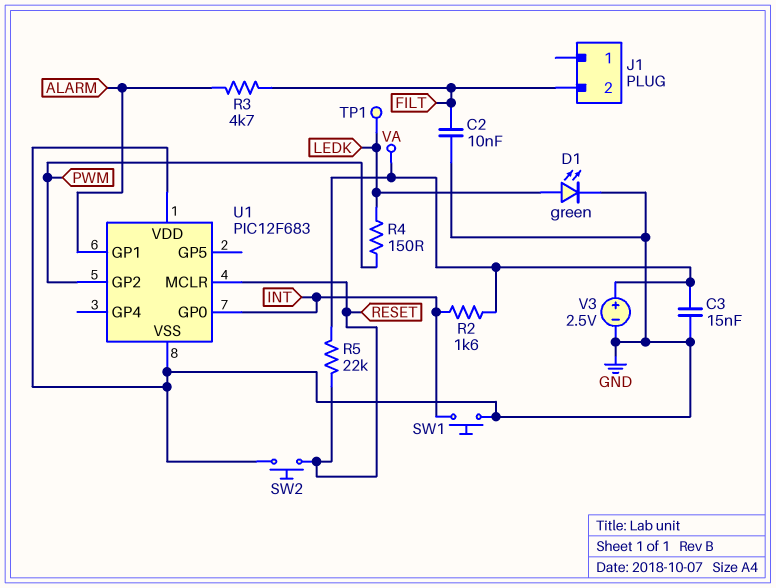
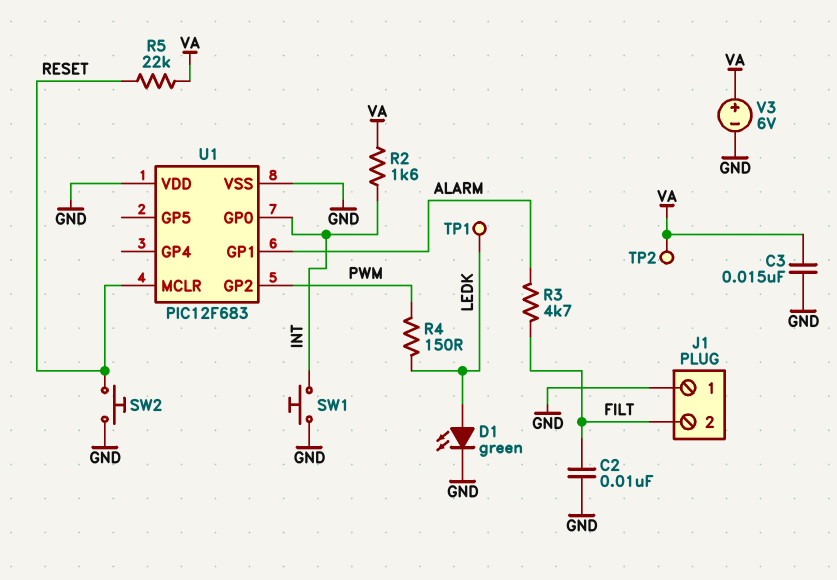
J1 pin 1: none -> GND
TP2: none -> test point (VA)
V3: 2.5V (plus VA, minus GND) -> 6V (plus VA, minus GND)

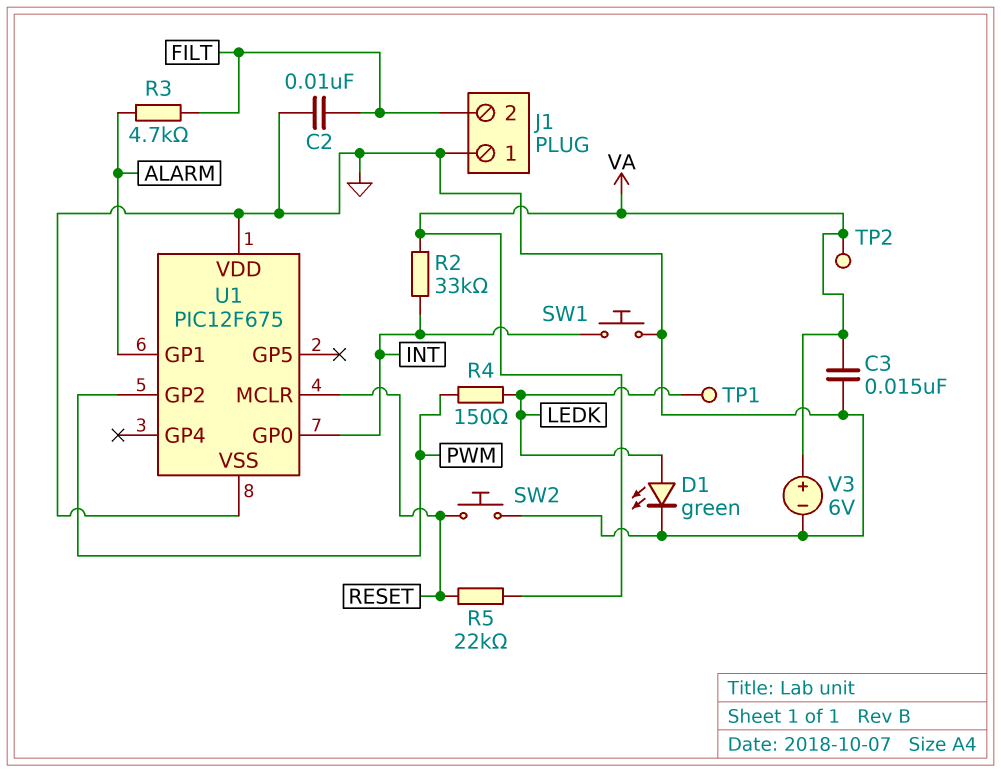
R2: 1.6k (INT, VA) -> 33k (INT, VA)
U1: PIC12F683 -> PIC12F675

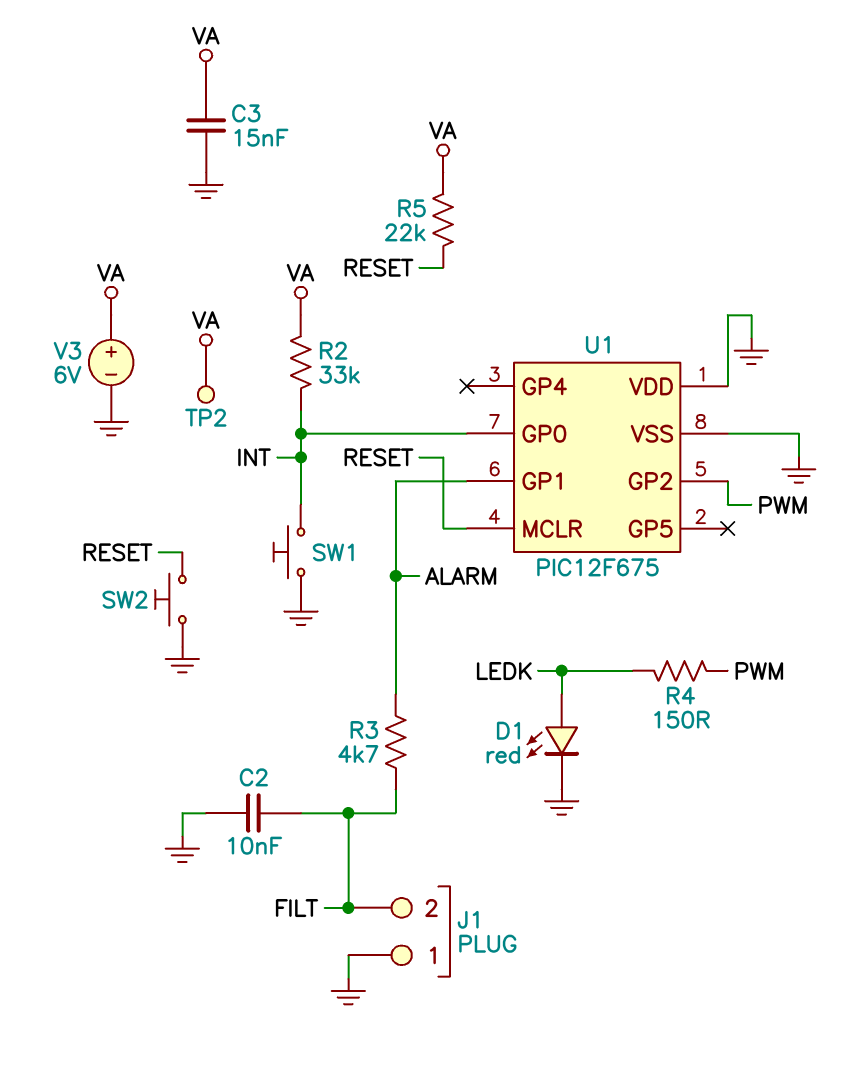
D1: LED green (A LEDK, K GND) -> LED red (A LEDK, K GND)
TP1: test point (LEDK) -> none

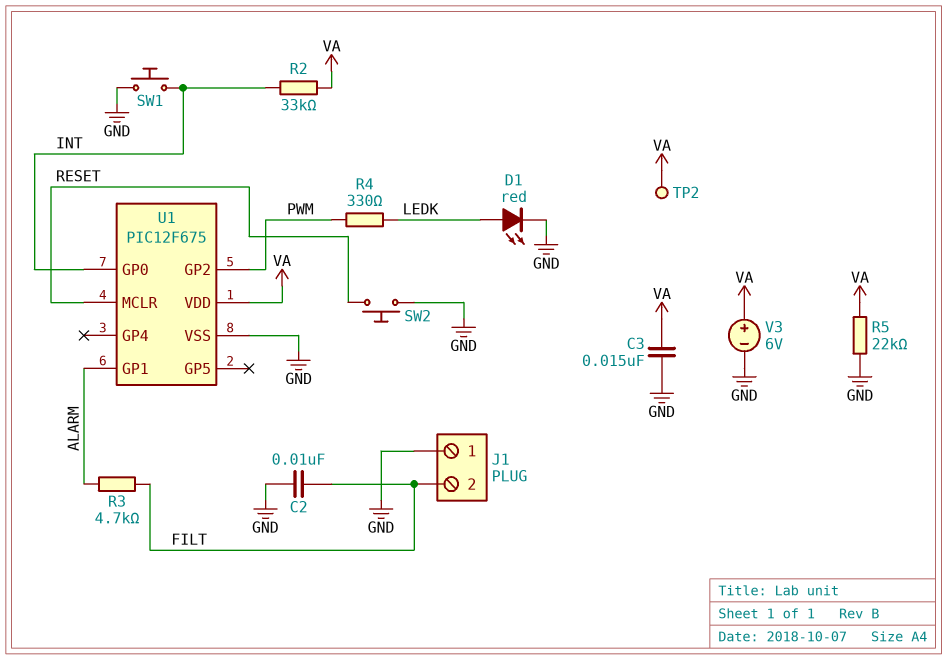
R4: 150 (LEDK, PWM) -> 330 (LEDK, PWM)
R5: 22k (RESET, VA) -> 22k (GND, VA)
U1 pin VDD: GND -> VA

